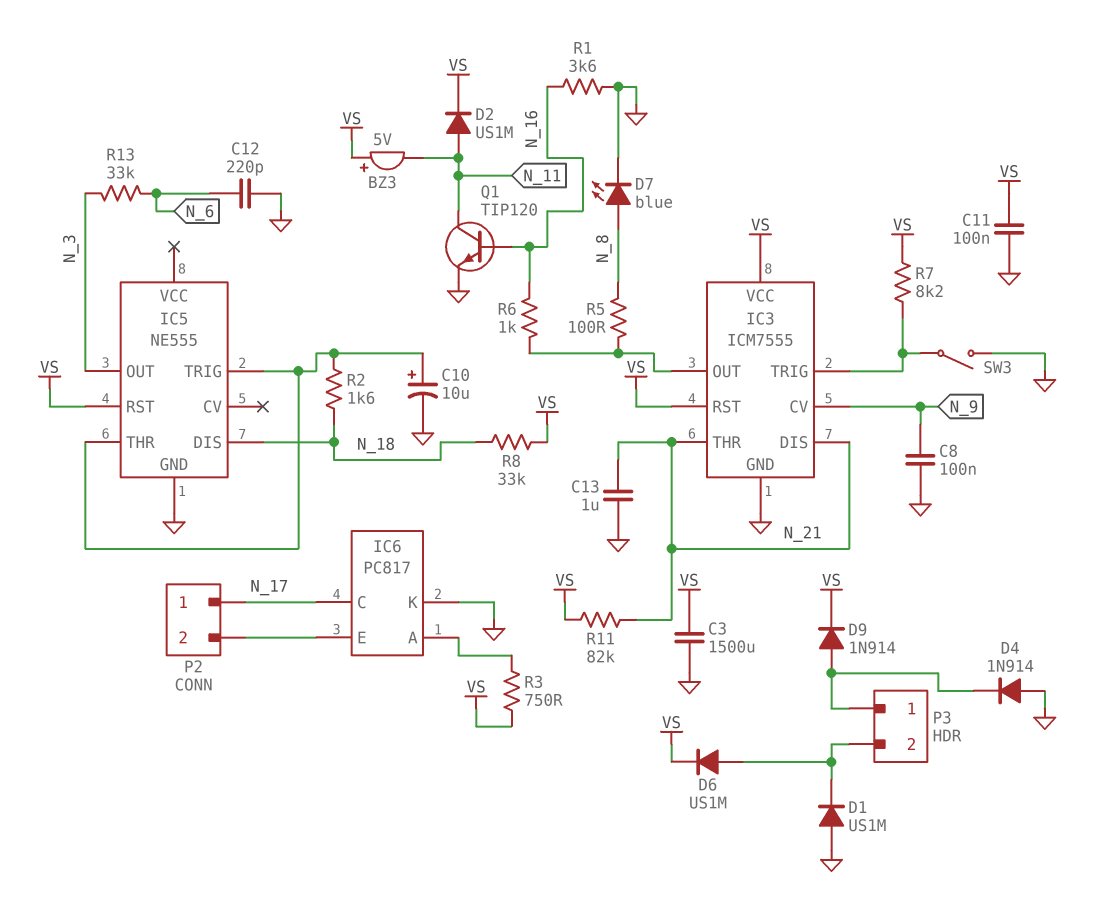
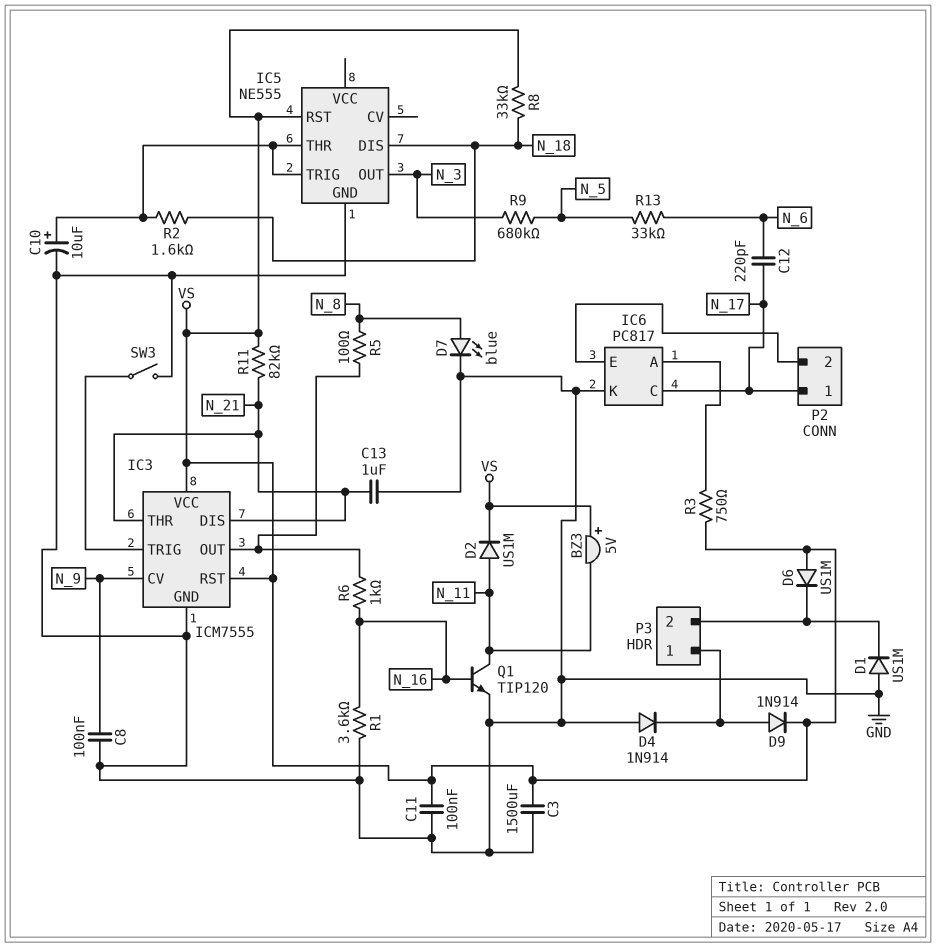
C12: 220pF (GND, N_6) -> 220pF (N_6, N_17)
D6: diode US1M (A P3/2, K VS) -> diode US1M (A VS, K P3/2)
R7: 8.2k (IC3/TRIG, VS) -> none
R9: none -> 680k (N_3, N_5)
R13: 33k (N_3, N_6) -> 33k (N_5, N_6)

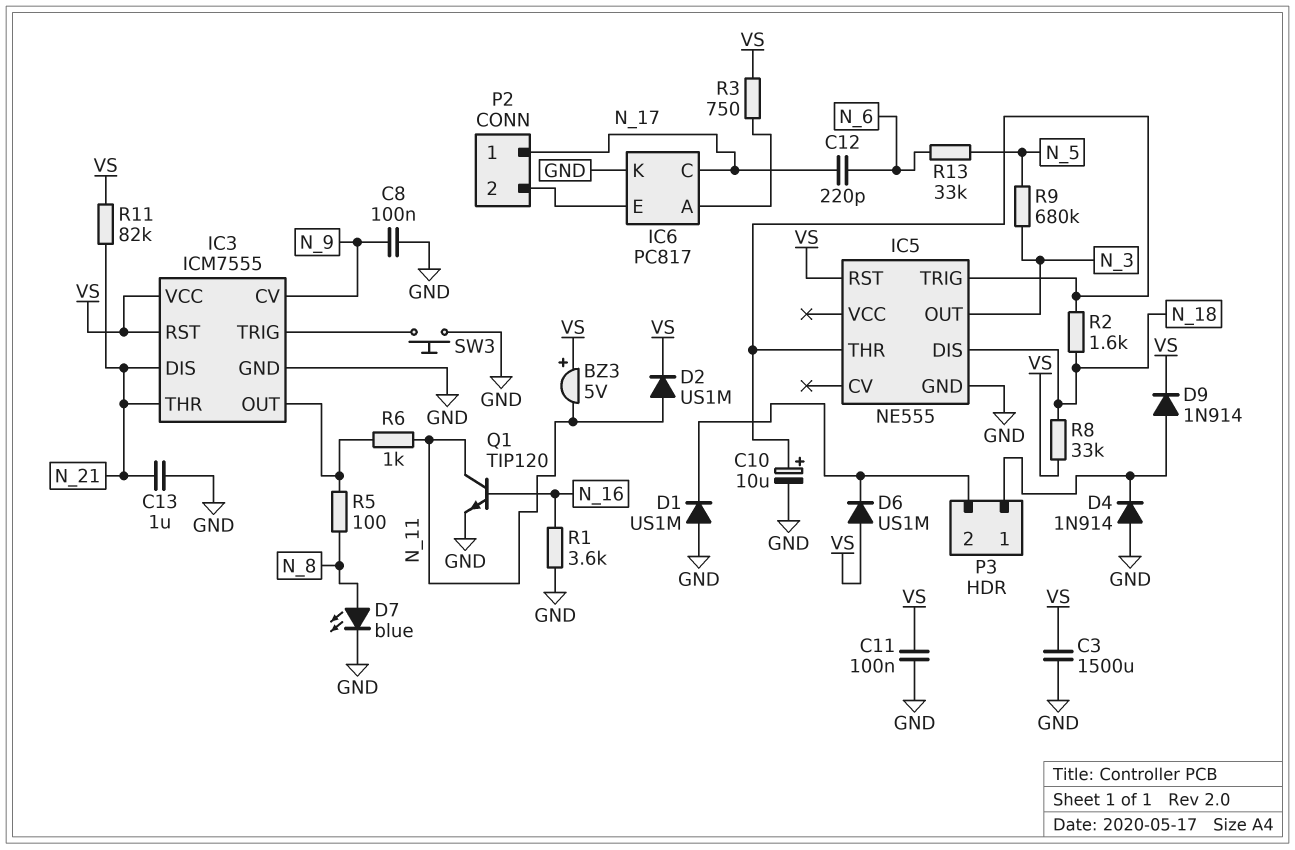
R6: 1k (IC3/OUT, N_16) -> 1k (IC3/OUT, N_11)
SW3: switch (GND, IC3/TRIG) -> button (GND, IC3/TRIG)

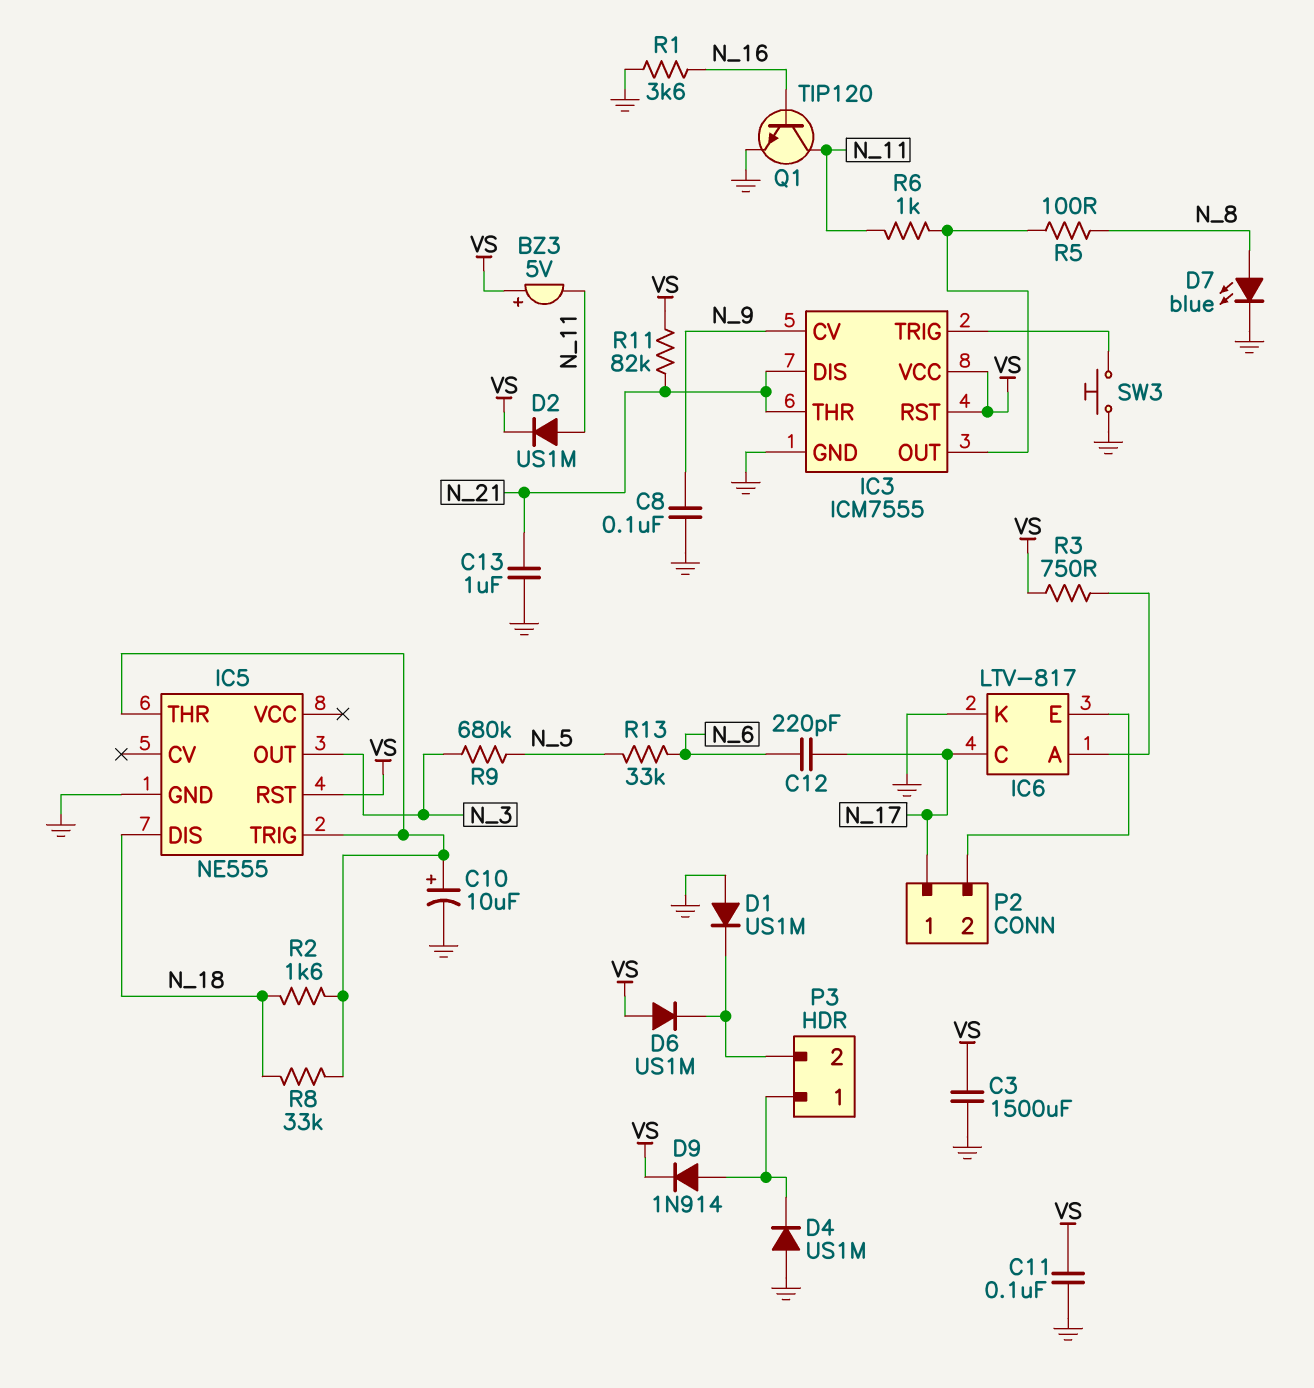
D4: diode 1N914 (A GND, K P3/1) -> diode US1M (A GND, K P3/1)
IC6: PC817 -> LTV-817
R8: 33k (N_18, VS) -> 33k (IC5/THR, N_18)

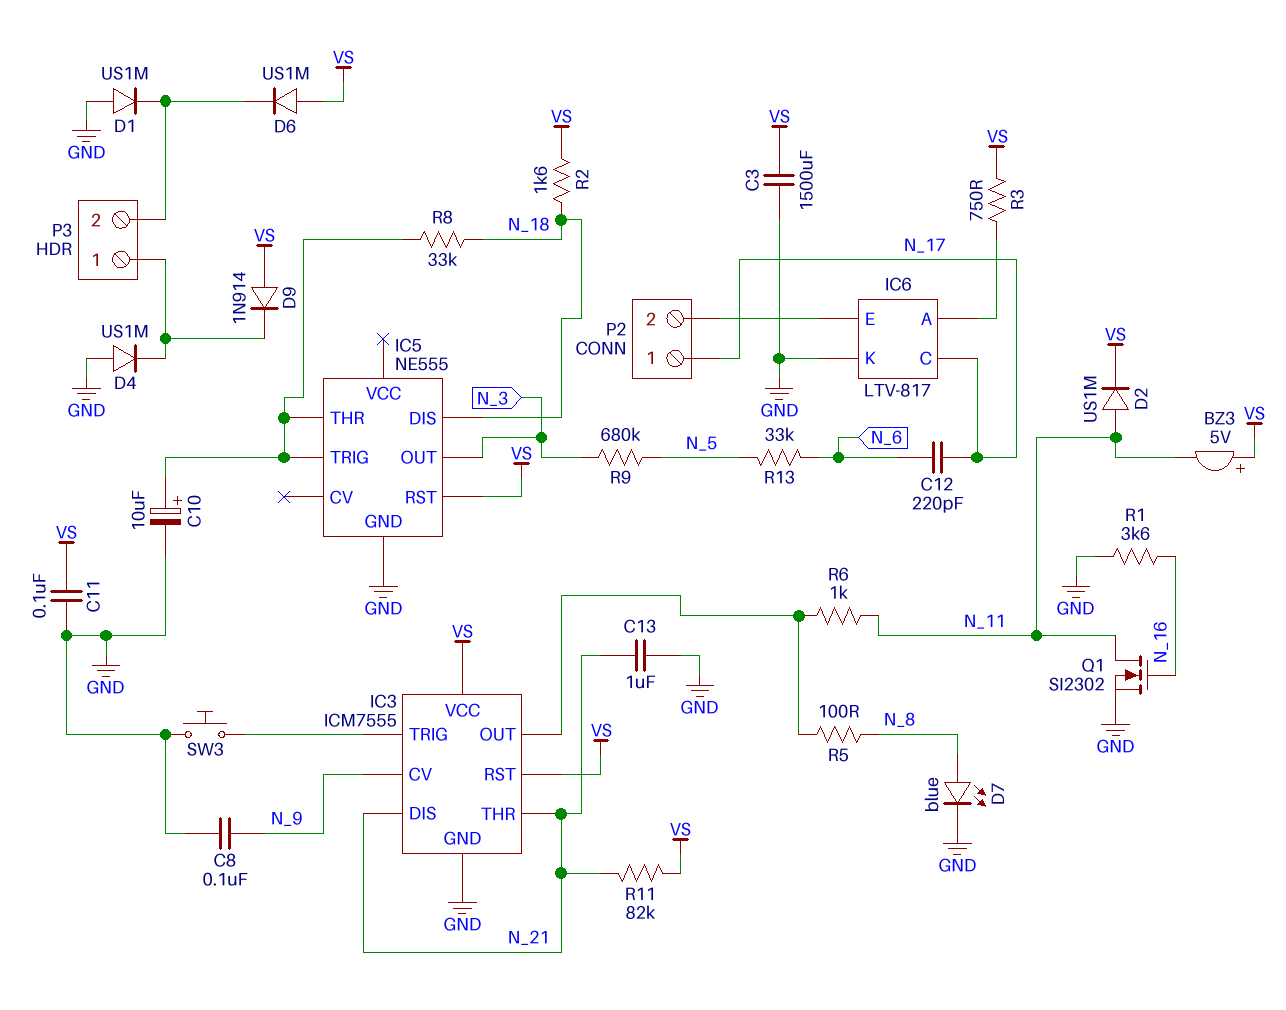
D9: diode 1N914 (A P3/1, K VS) -> diode 1N914 (A VS, K P3/1)
Q1: NPN TIP120 (B N_16, C N_11, E GND) -> NMOS SI2302 (G N_16, D N_11, S GND)
R2: 1.6k (IC5/THR, N_18) -> 1.6k (N_18, VS)

